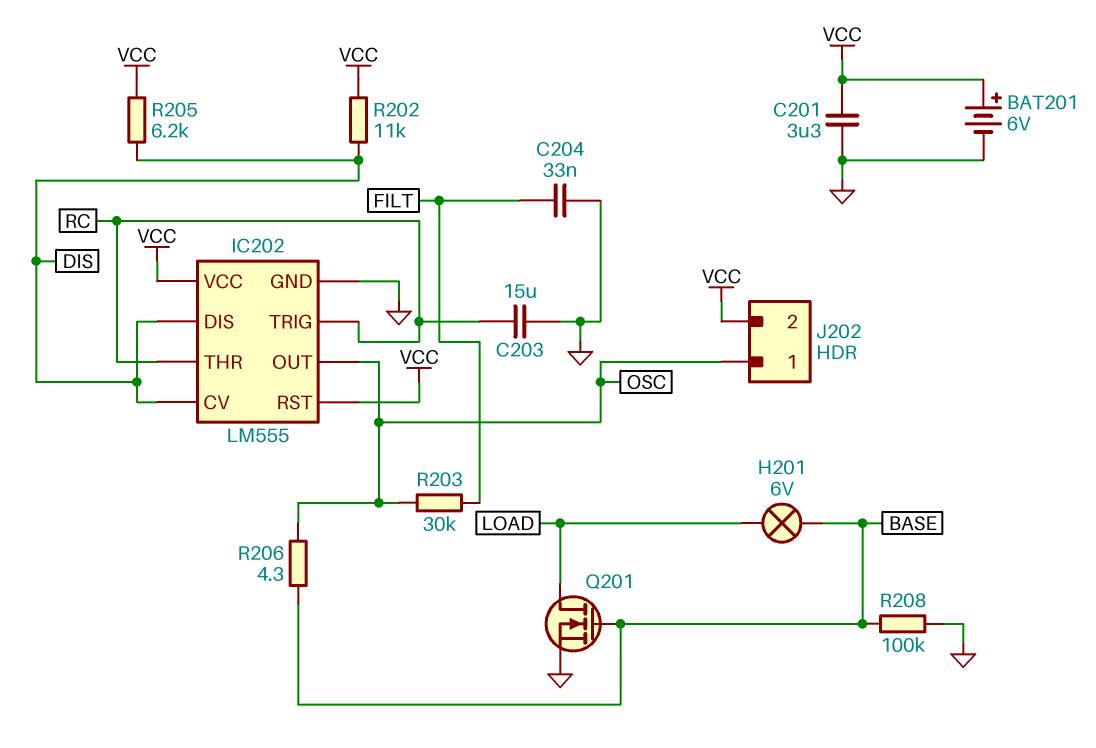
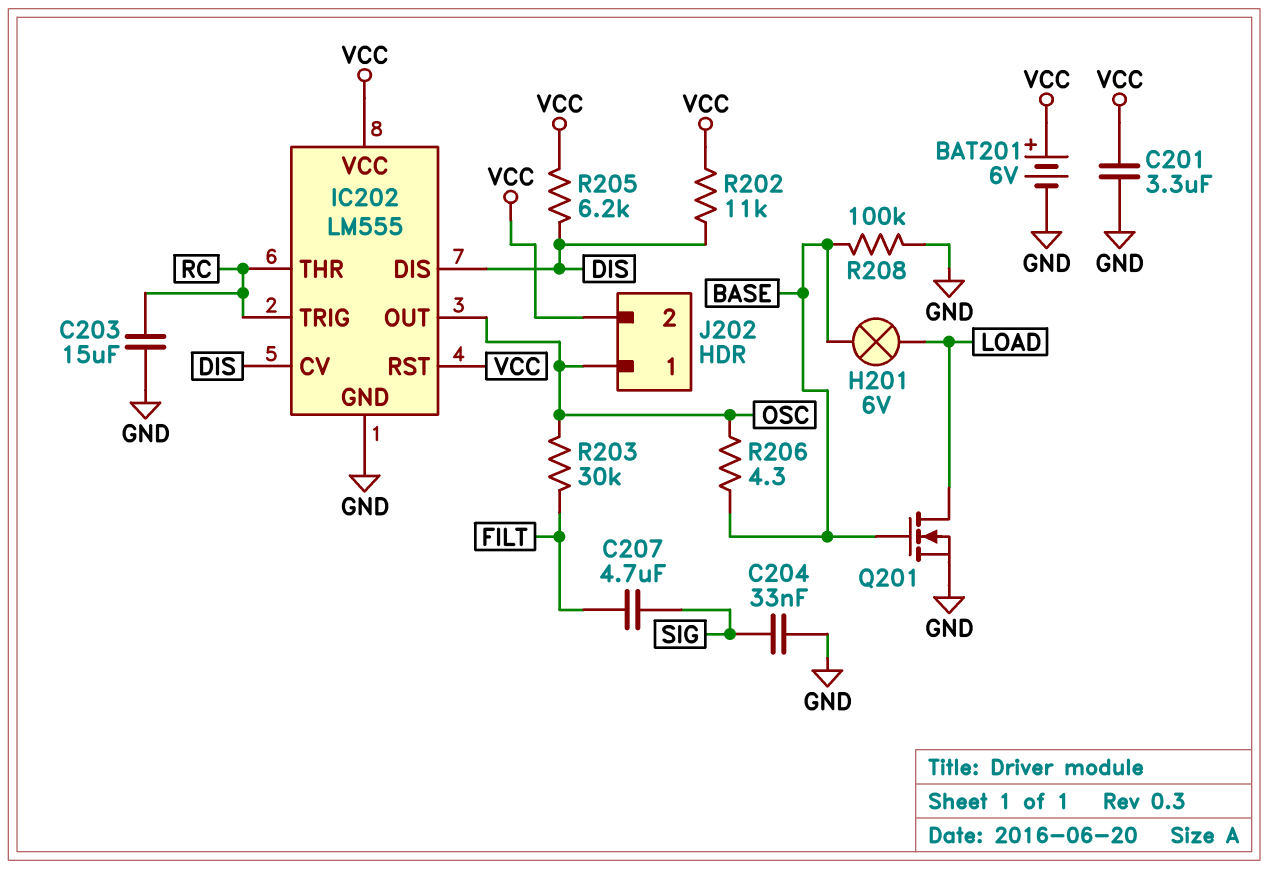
C204: 33nF (FILT, GND) -> 33nF (GND, SIG)
C207: none -> 4.7uF (FILT, SIG)

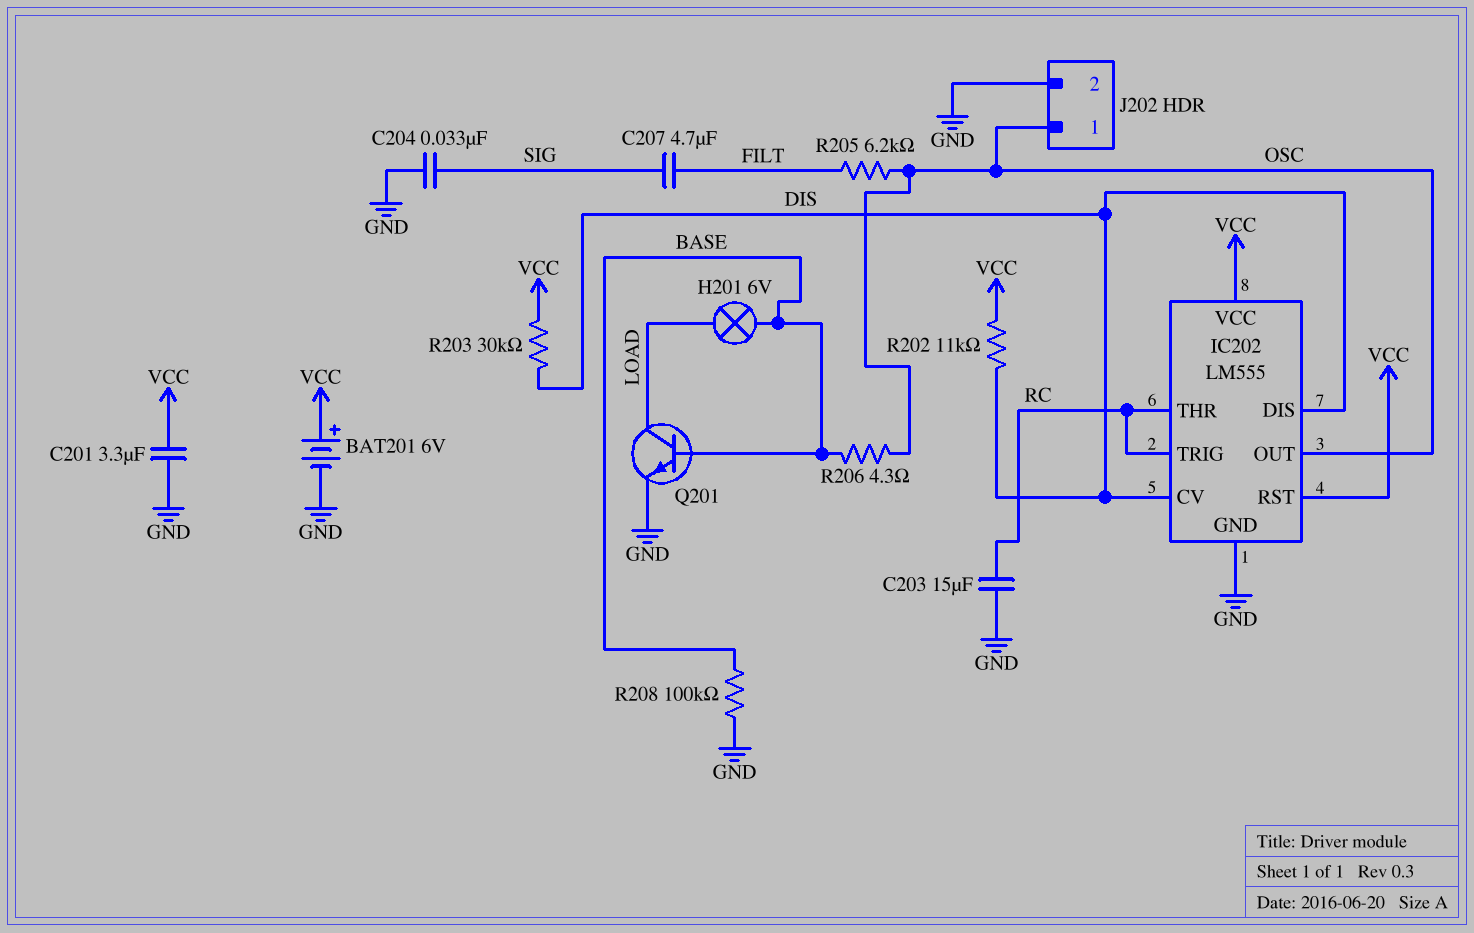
J202 pin 2: VCC -> GND
Q201: NMOS (G BASE, D LOAD, S GND) -> NPN (B BASE, C LOAD, E GND)
R203: 30k (FILT, OSC) -> 30k (DIS, VCC)
R205: 6.2k (DIS, VCC) -> 6.2k (FILT, OSC)

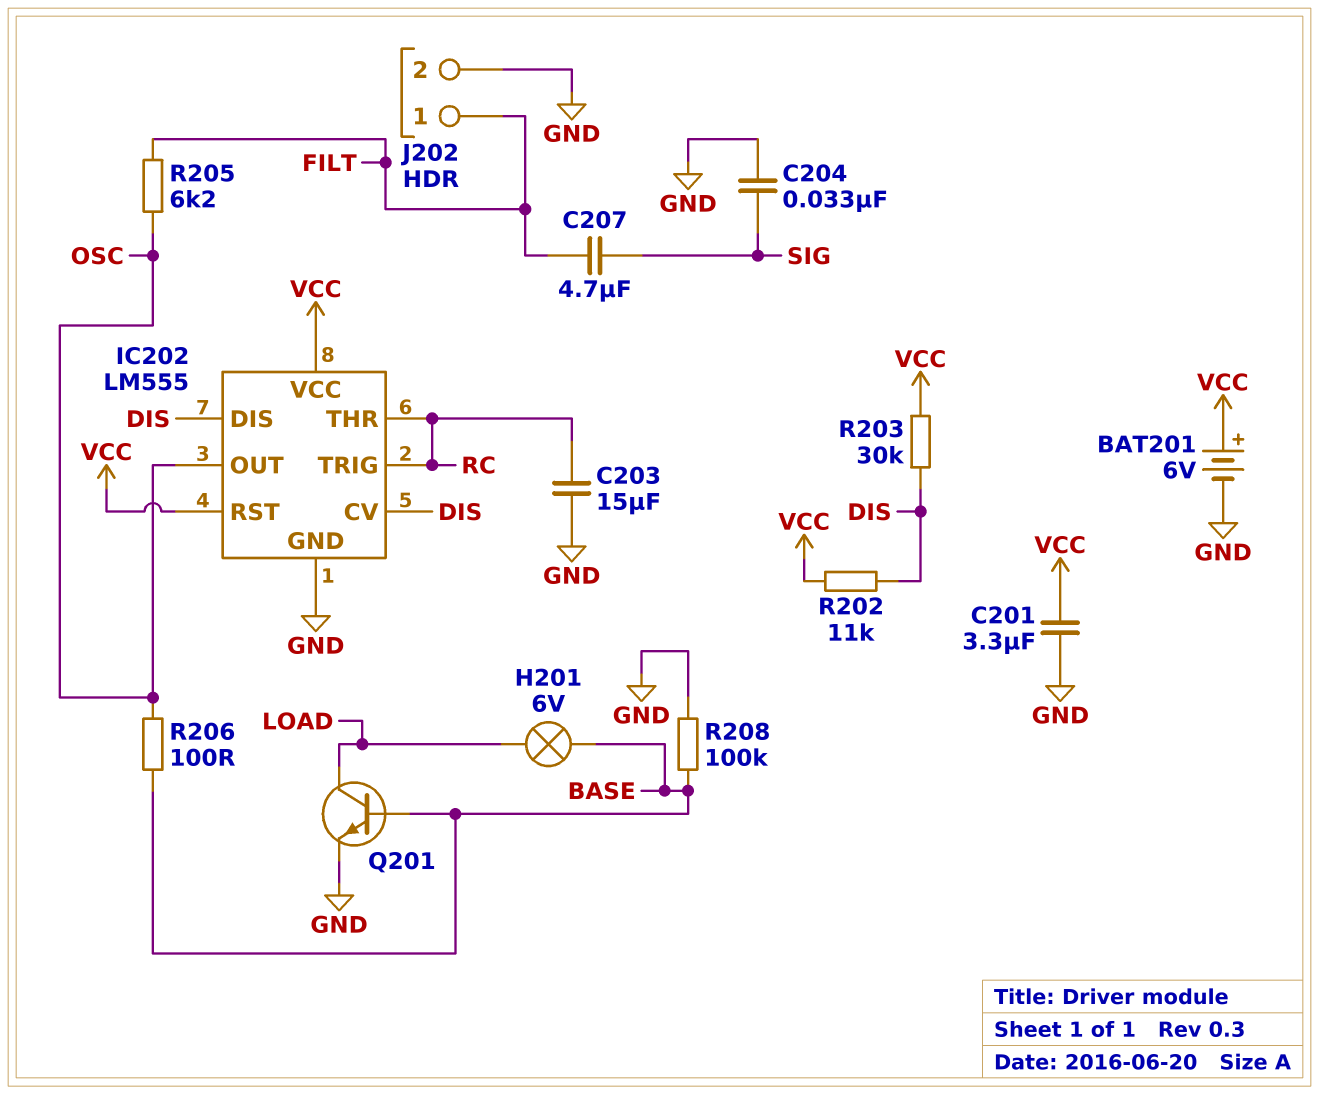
J202 pin 1: OSC -> FILT
R206: 4.3 (BASE, OSC) -> 100 (BASE, OSC)

